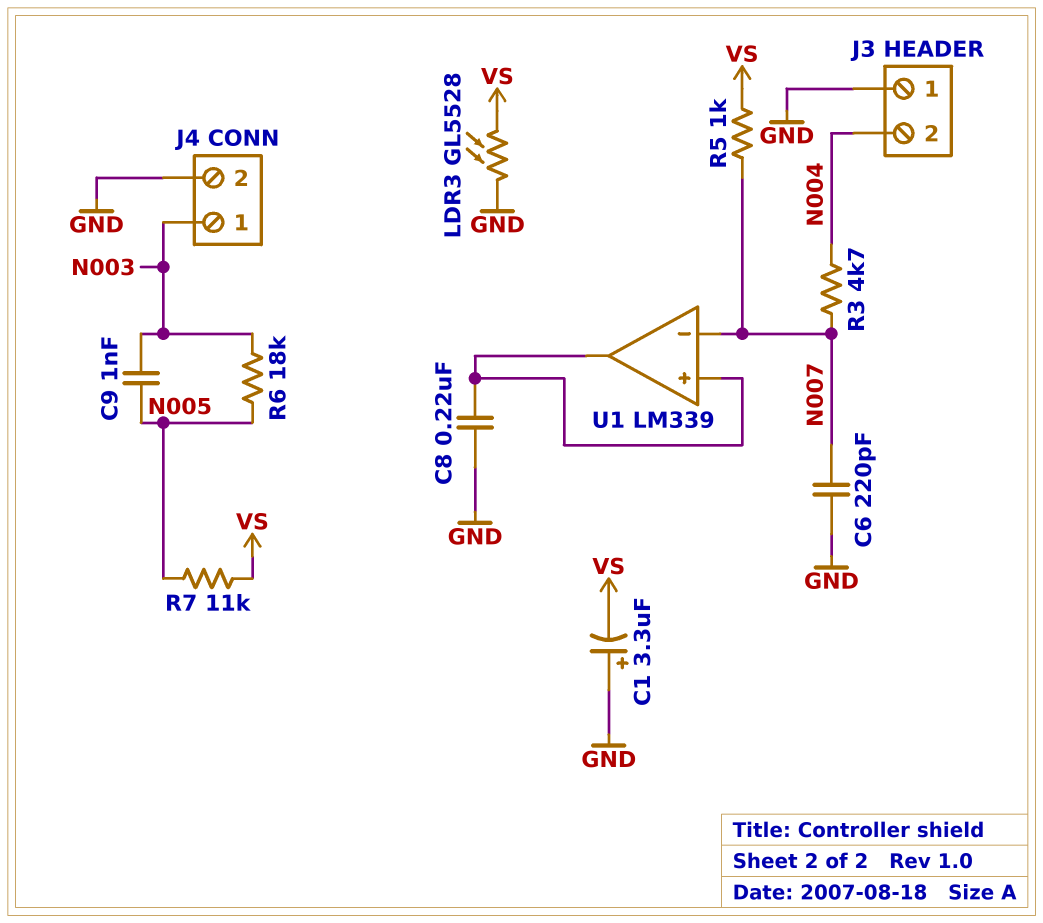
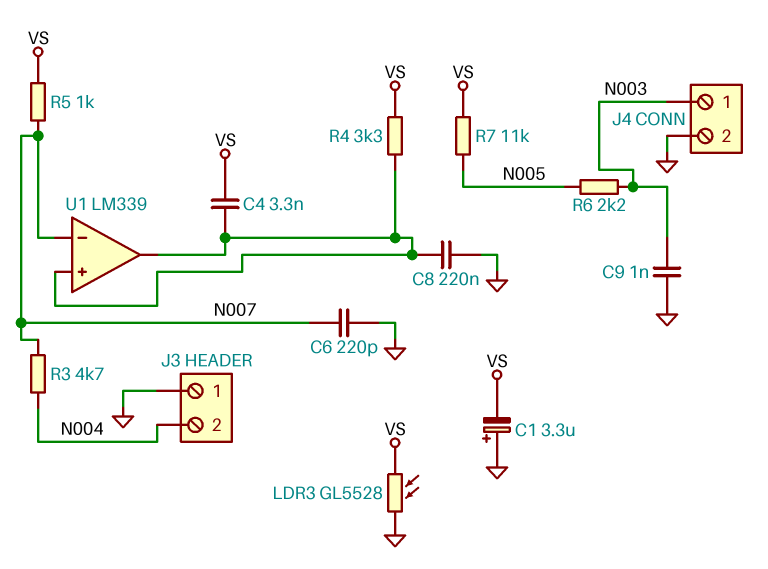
C4: none -> 3.3nF (U1/in+, VS)
C9: 1nF (N003, N005) -> 1nF (GND, N003)
R4: none -> 3.3k (U1/in+, VS)
R6: 18k (N003, N005) -> 2.2k (N003, N005)

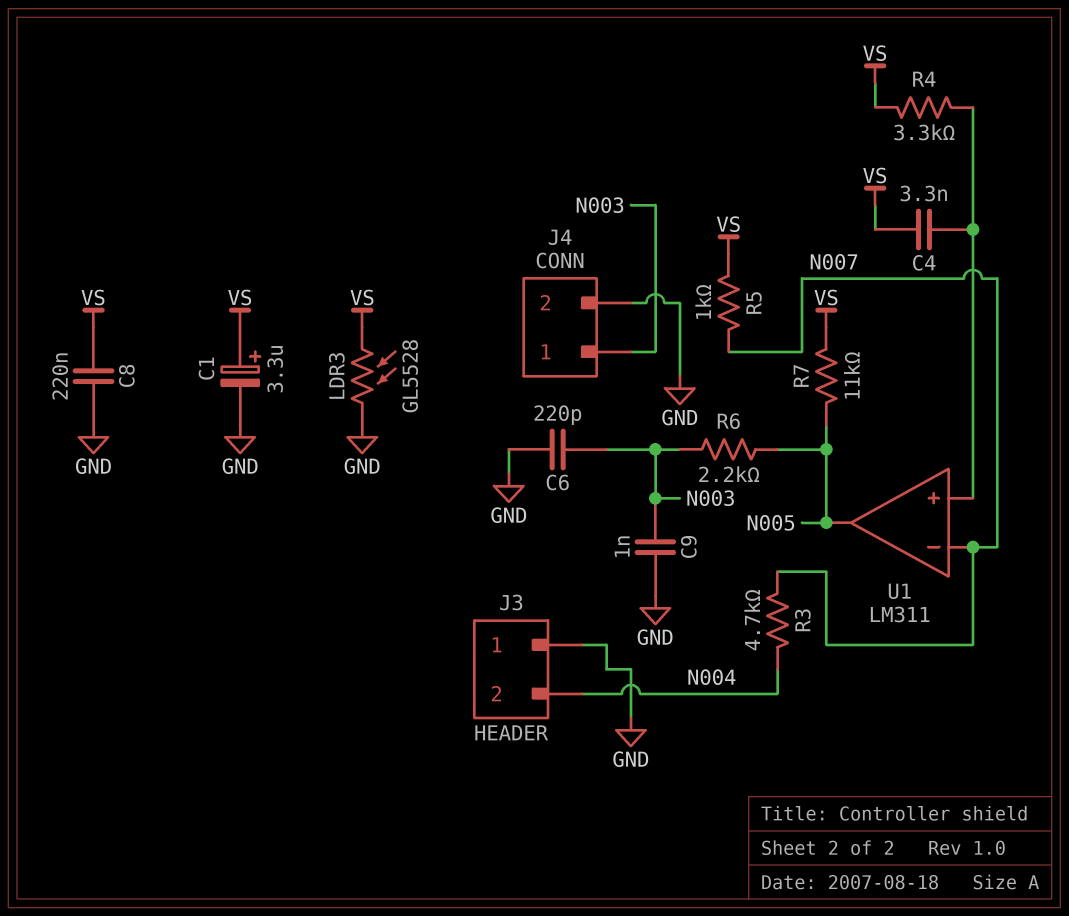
C1: 3.3uF (plus GND, minus VS) -> 3.3uF (plus VS, minus GND)
C6: 220pF (GND, N007) -> 220pF (GND, N003)
C8: 220nF (GND, U1/in+) -> 220nF (GND, VS)
U1: LM339 -> LM311
U1 pin out: U1/in+ -> N005

